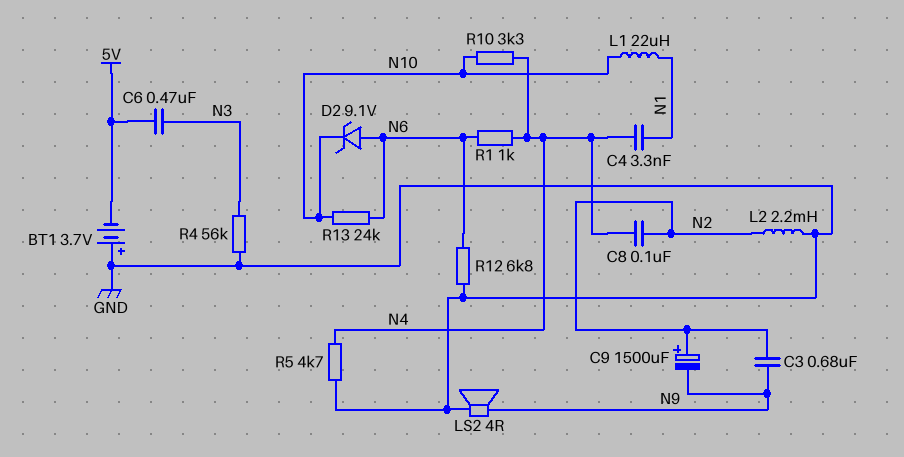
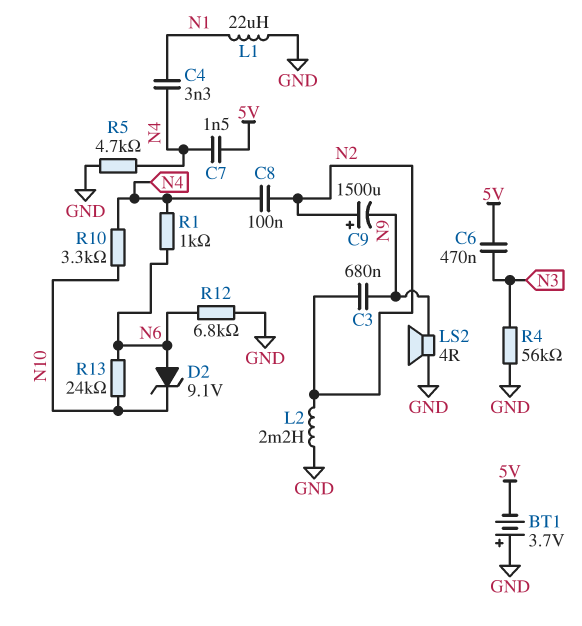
C7: none -> 1.5nF (5V, N4)
L1: 22uH (N1, N10) -> 22uH (GND, N1)

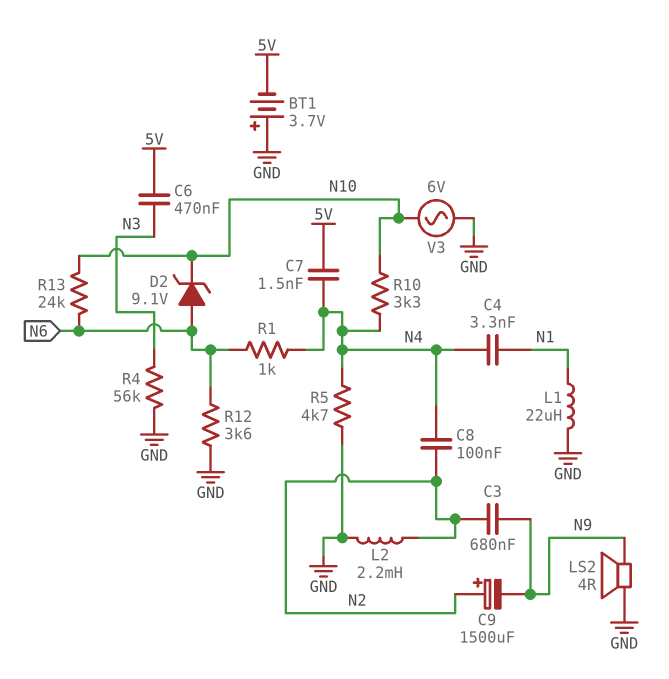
R12: 6.8k (GND, N6) -> 3.6k (GND, N6)
V3: none -> AC 6V (GND, N10)

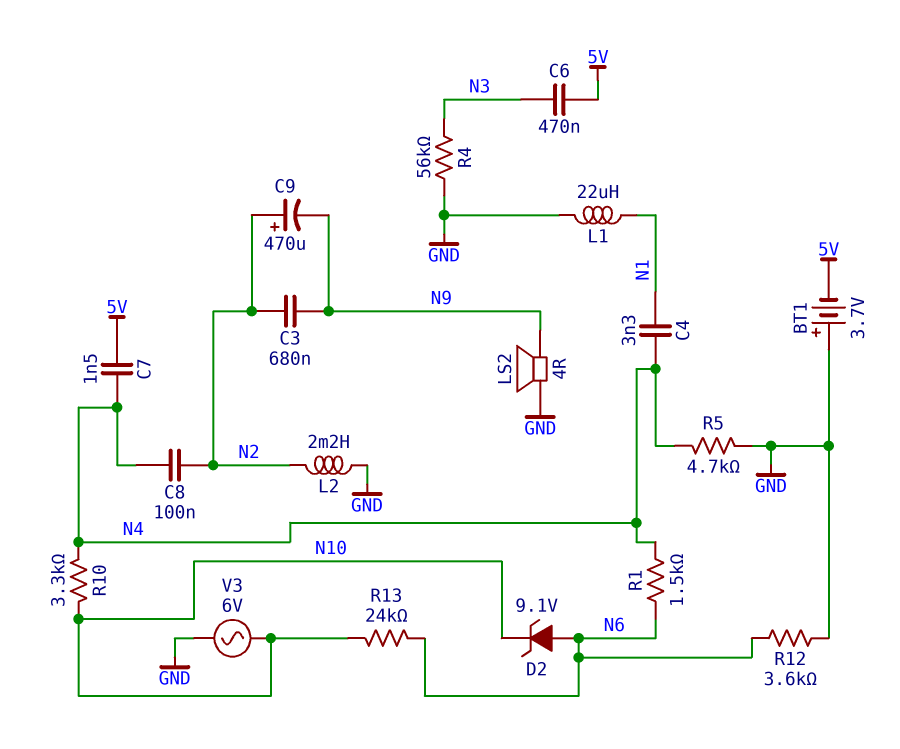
C9: 1500uF (plus N2, minus N9) -> 470uF (plus N2, minus N9)
R1: 1k (N4, N6) -> 1.5k (N4, N6)

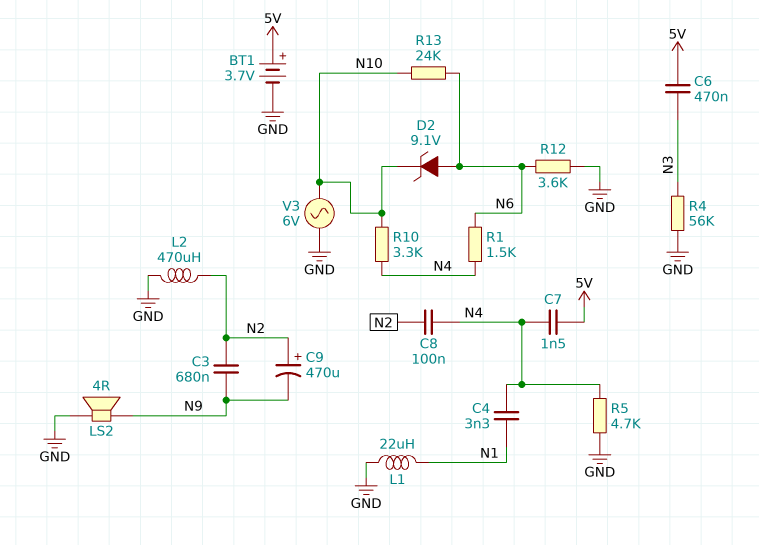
BT1: 3.7V (plus GND, minus 5V) -> 3.7V (plus 5V, minus GND)
L2: 2.2mH (GND, N2) -> 470uH (GND, N2)

